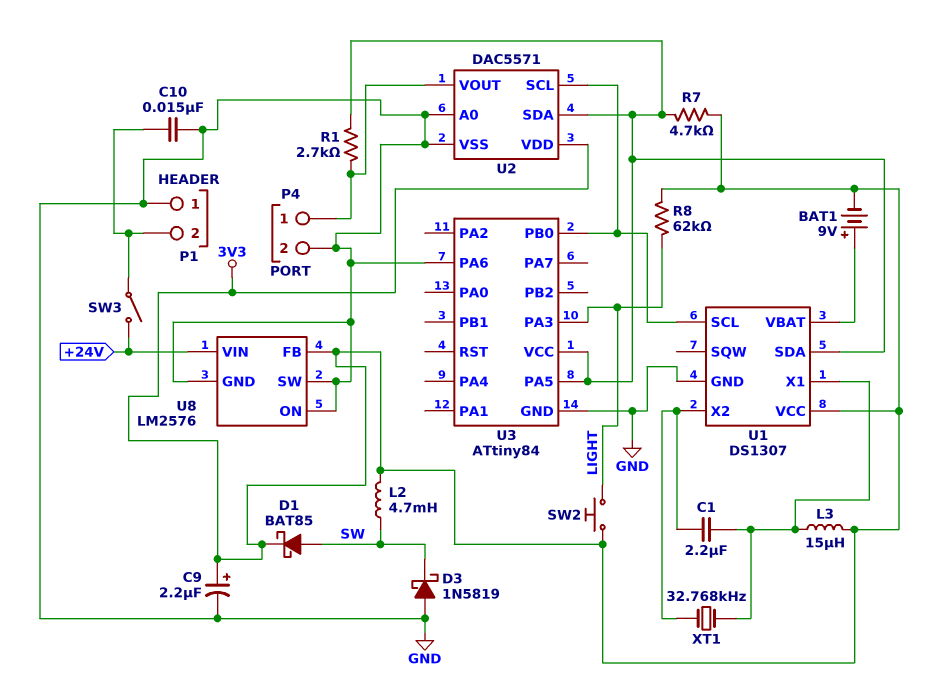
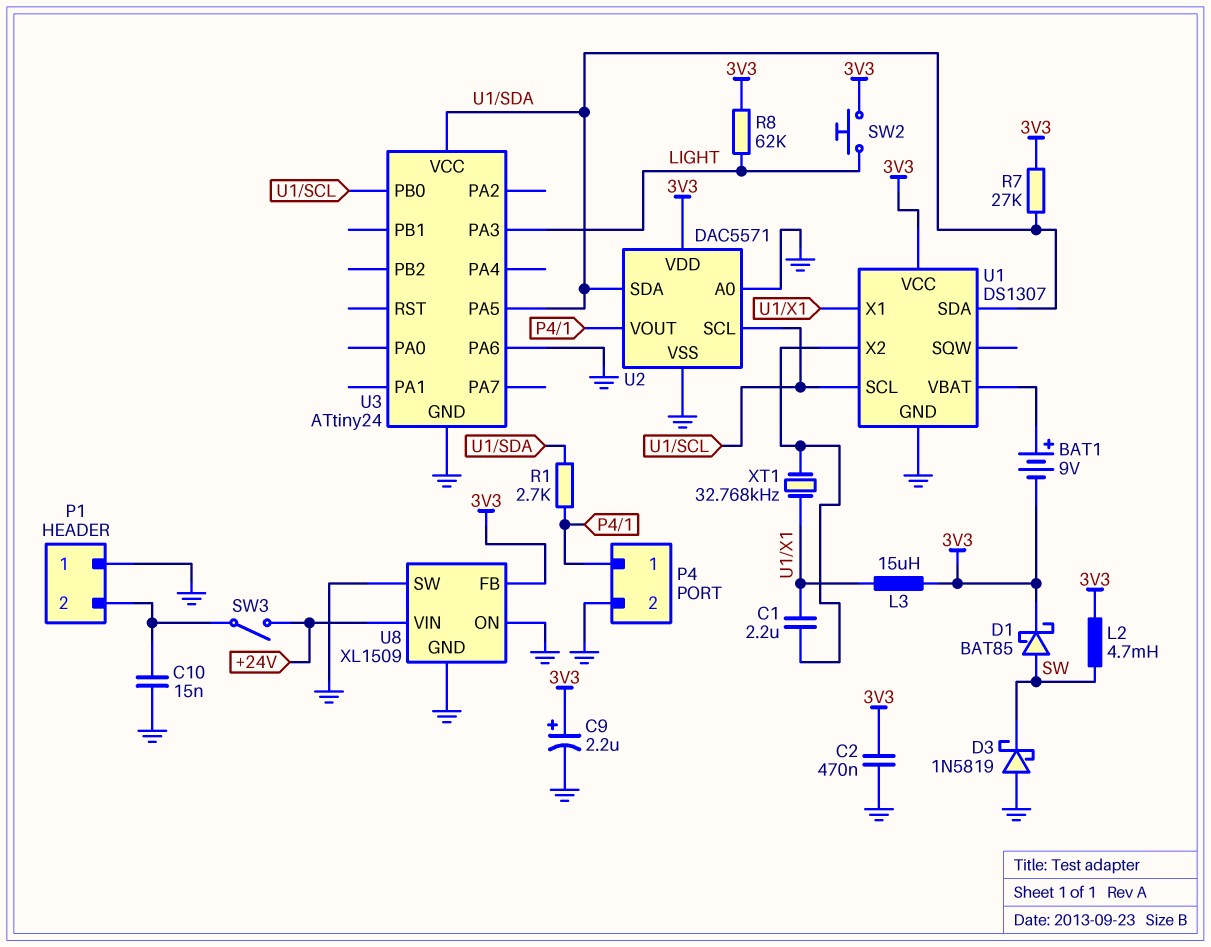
C2: none -> 470nF (3V3, GND)
R7: 4.7k (3V3, U1/SDA) -> 27k (3V3, U1/SDA)
U3: ATtiny84 -> ATtiny24
U8: LM2576 -> XL1509

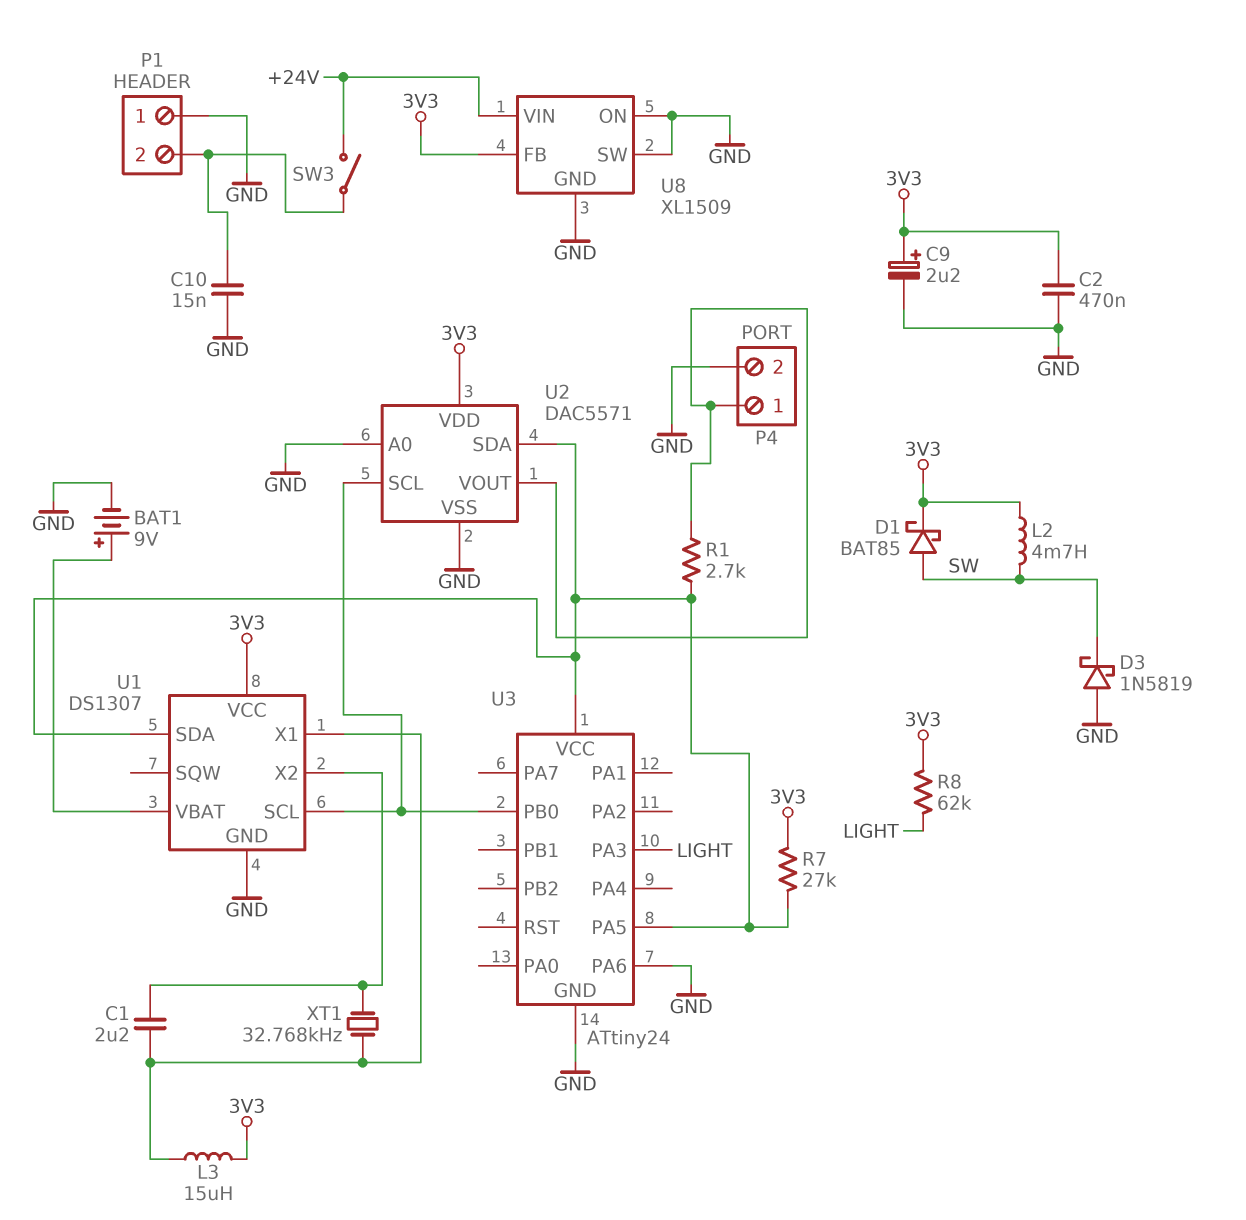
BAT1: 9V (plus U1/VBAT, minus 3V3) -> 9V (plus U1/VBAT, minus GND)
SW2: button (3V3, LIGHT) -> none

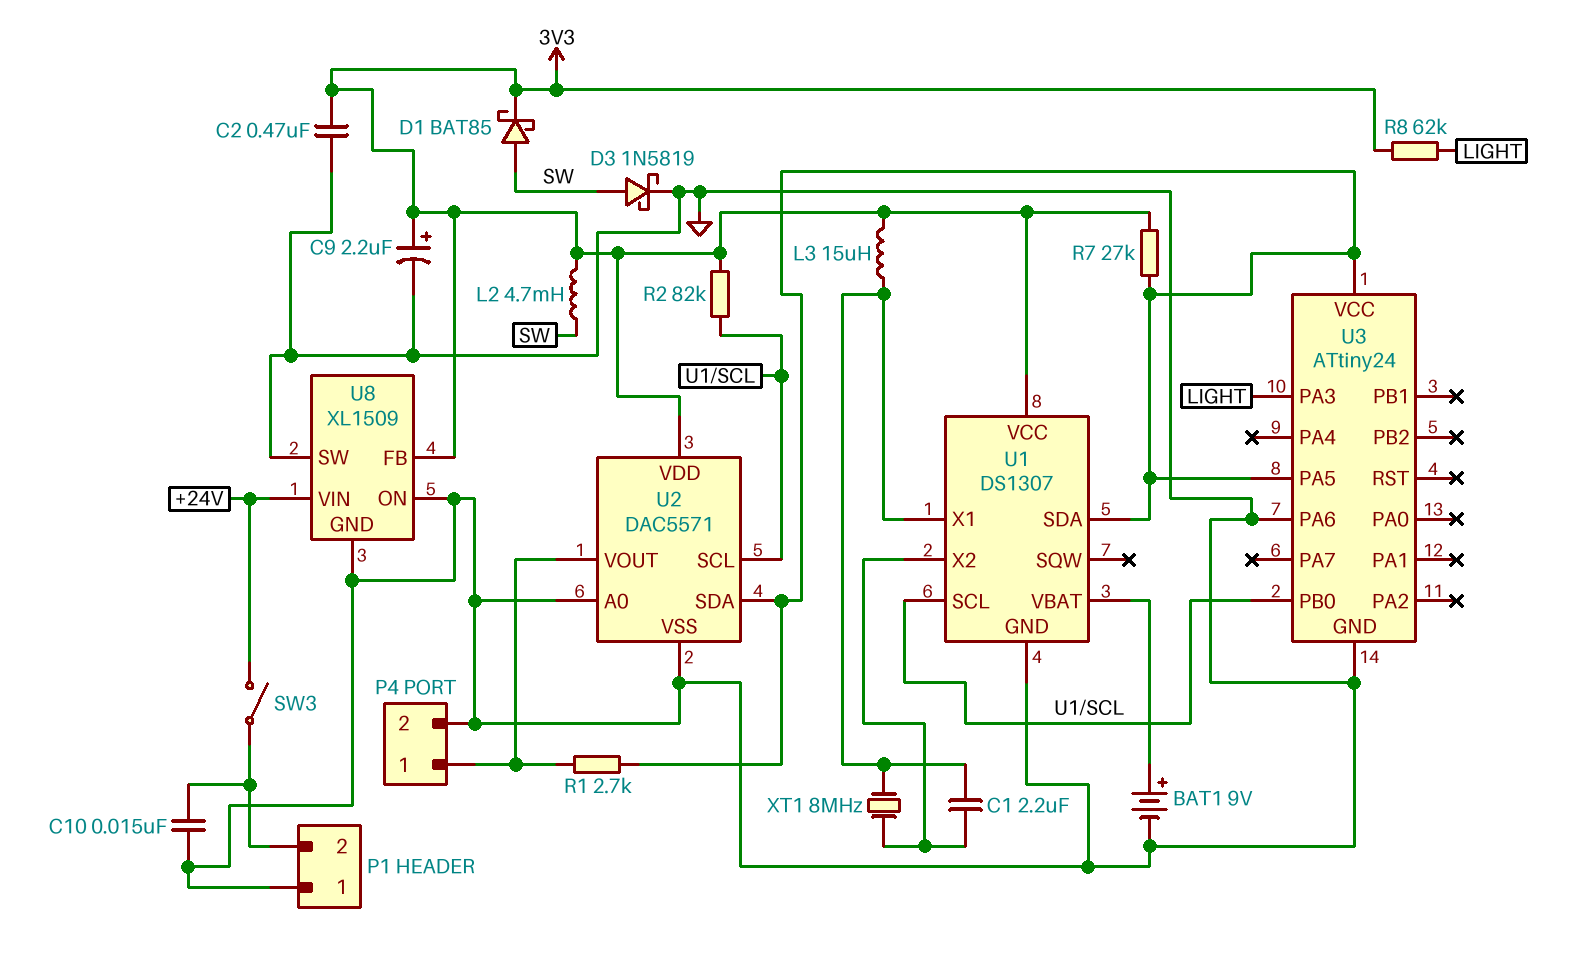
D3: schottky 1N5819 (A GND, K SW) -> schottky 1N5819 (A SW, K GND)
R2: none -> 82k (3V3, U1/SCL)
XT1: 32.768kHz (U1/X1, U1/X2) -> 8MHz (U1/X1, U1/X2)

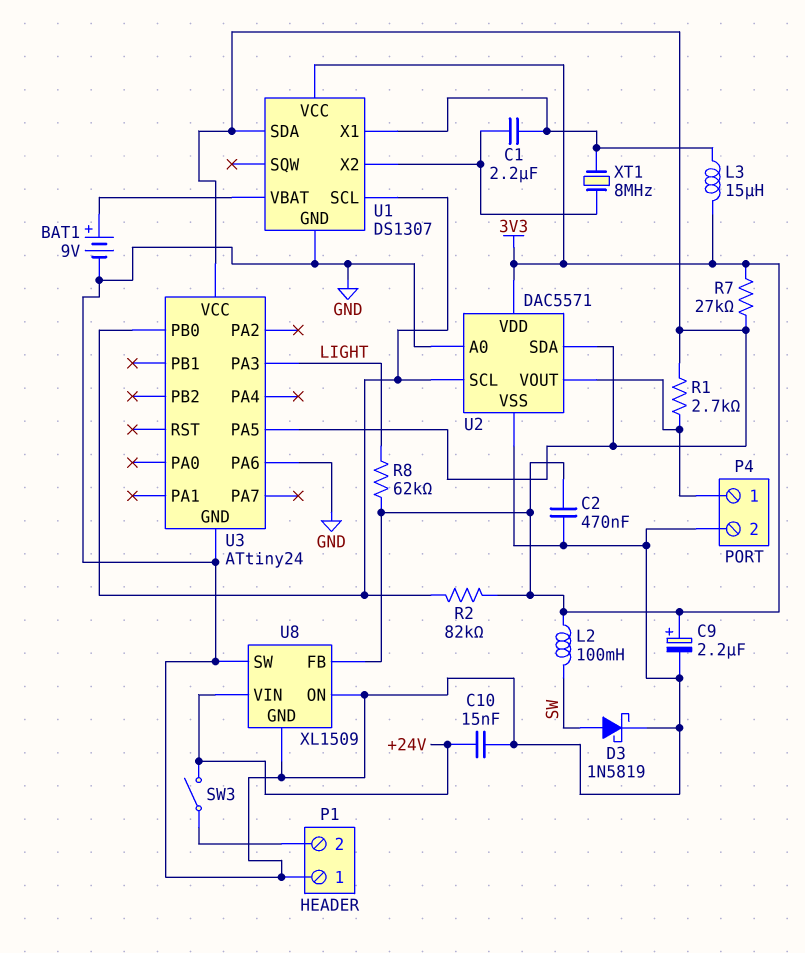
C10: 15nF (GND, P1/2) -> 15nF (+24V, GND)
D1: schottky BAT85 (A SW, K 3V3) -> none
L2: 4.7mH (3V3, SW) -> 100mH (3V3, SW)

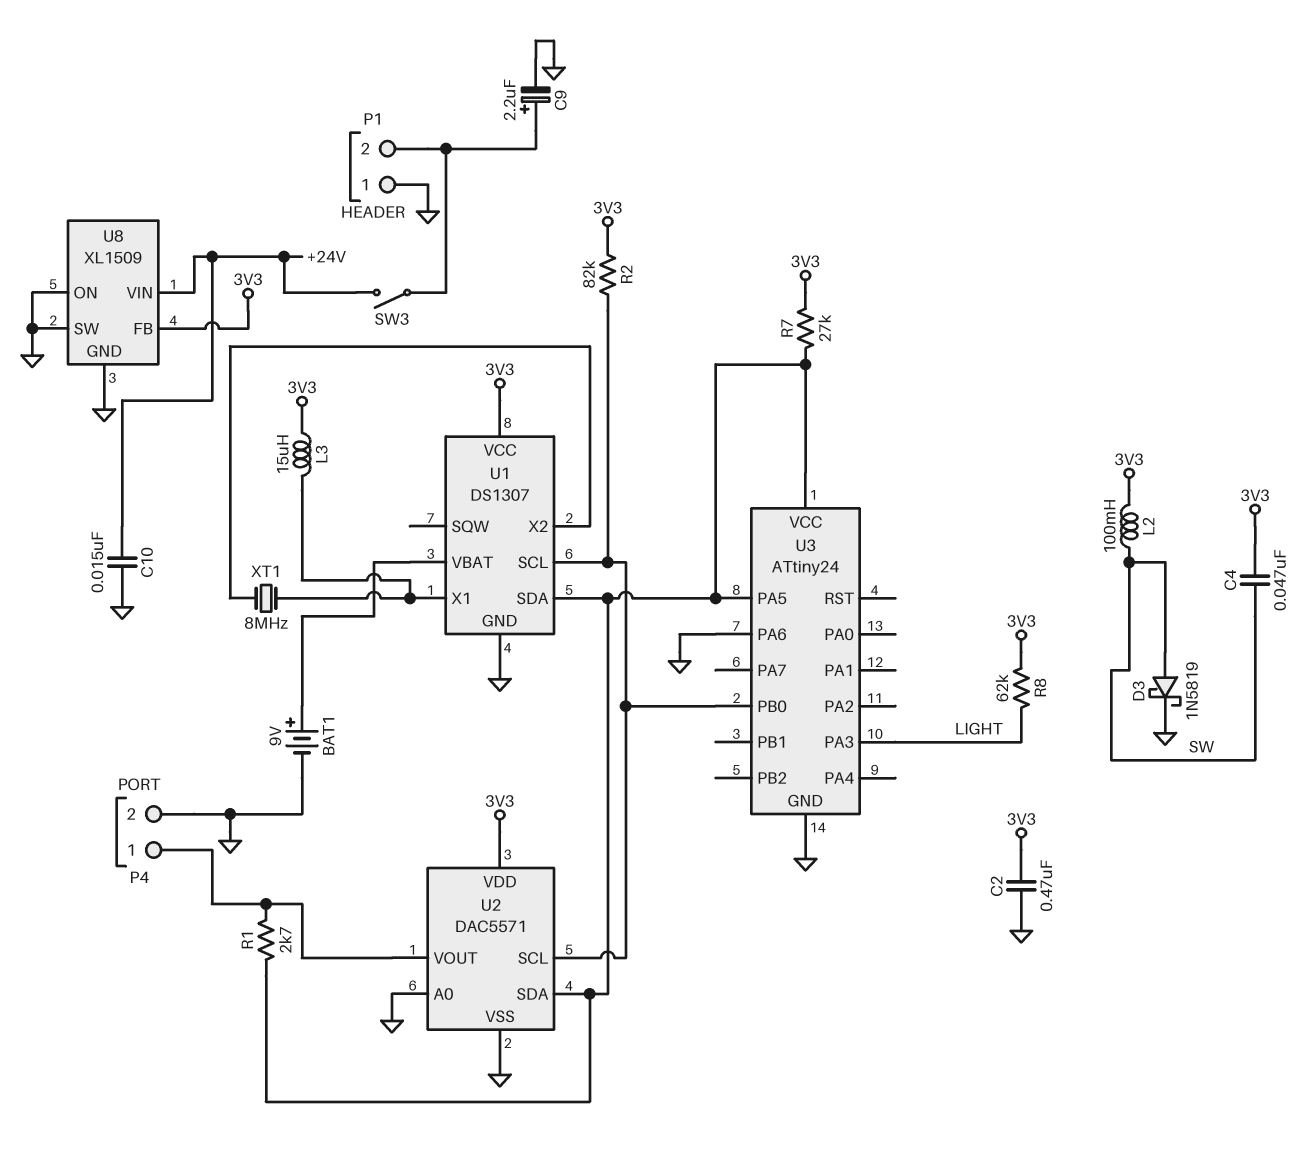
C1: 2.2uF (U1/X1, U1/X2) -> none
C4: none -> 47nF (3V3, SW)
C9: 2.2uF (plus 3V3, minus GND) -> 2.2uF (plus P1/2, minus GND)

